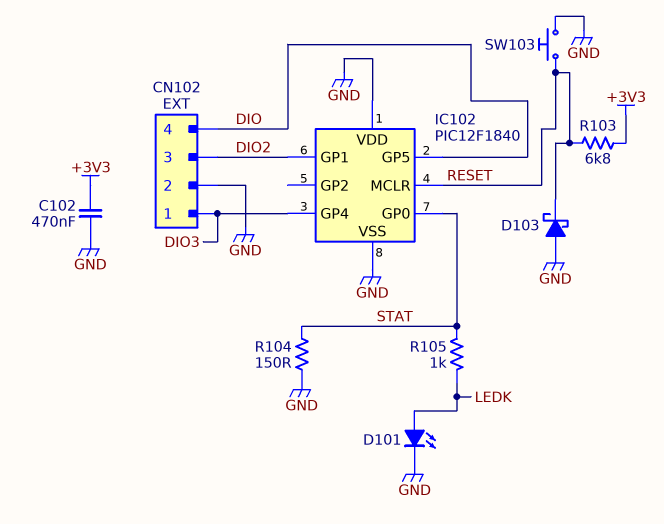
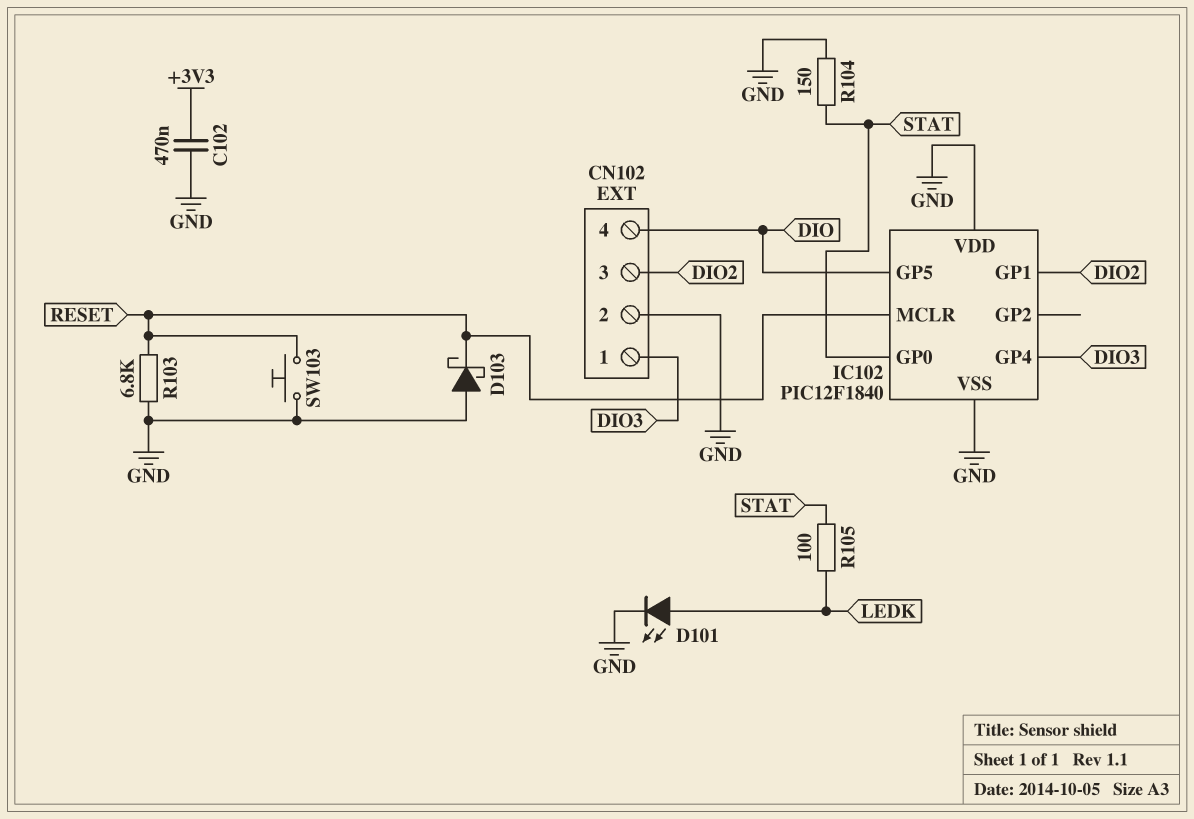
R103: 6.8k (+3V3, RESET) -> 6.8k (GND, RESET)
R105: 1k (LEDK, STAT) -> 100 (LEDK, STAT)

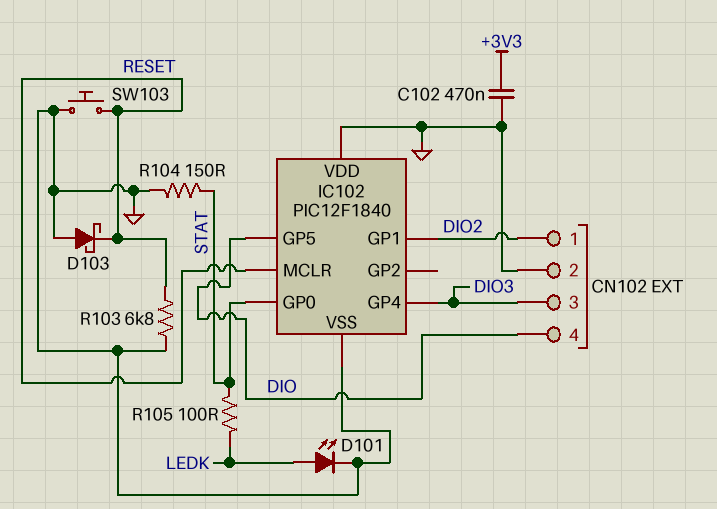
CN102 pin 1: DIO3 -> DIO2
CN102 pin 3: DIO2 -> DIO3

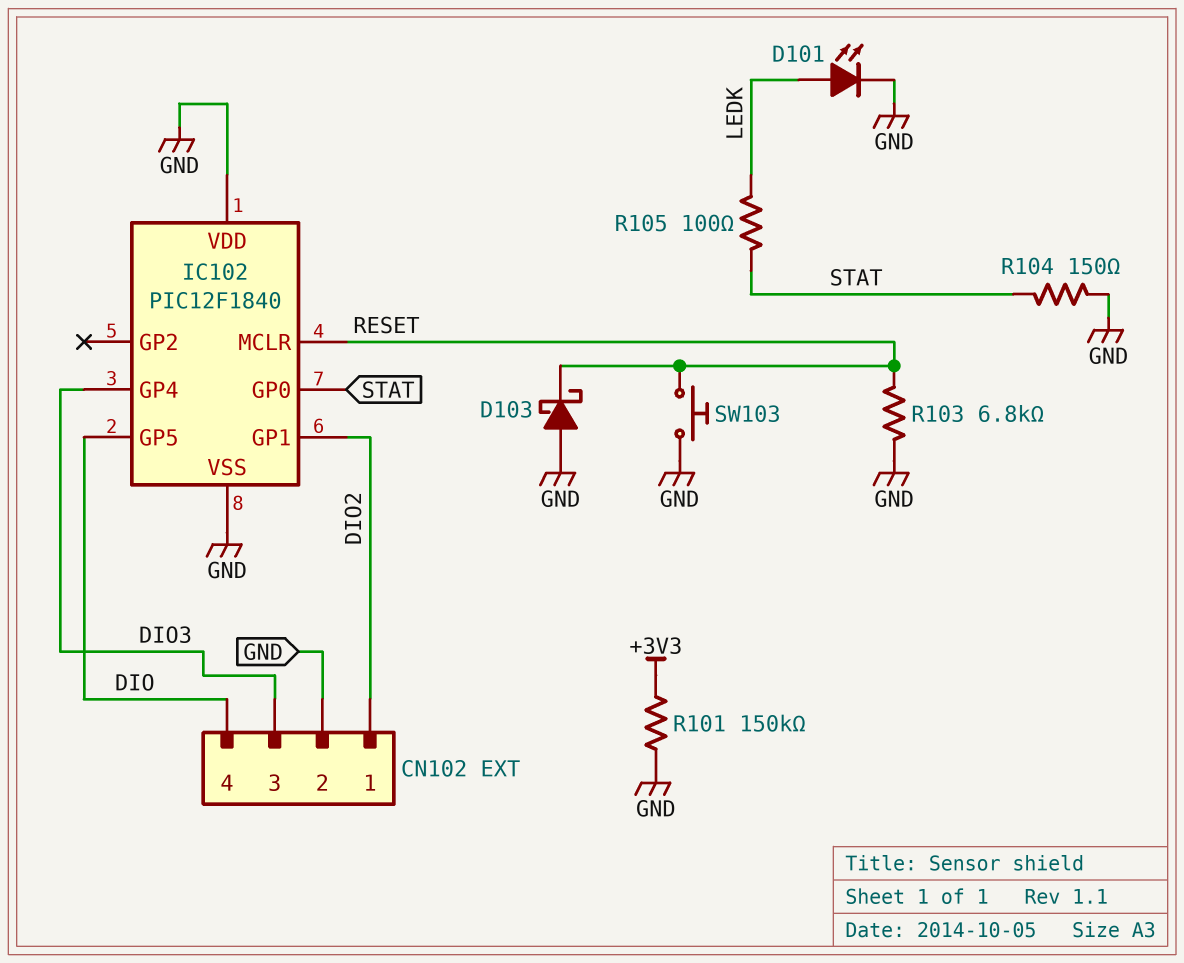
C102: 470nF (+3V3, GND) -> none
R101: none -> 150k (+3V3, GND)

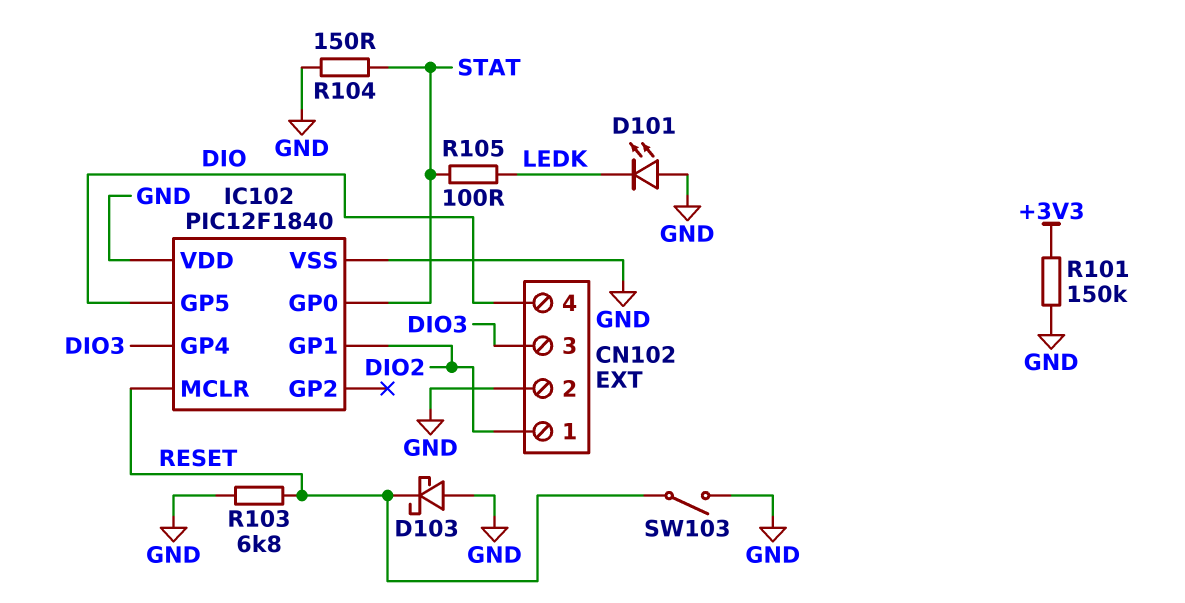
D101: LED (A LEDK, K GND) -> LED (A GND, K LEDK)
SW103: button (GND, RESET) -> switch (GND, RESET)

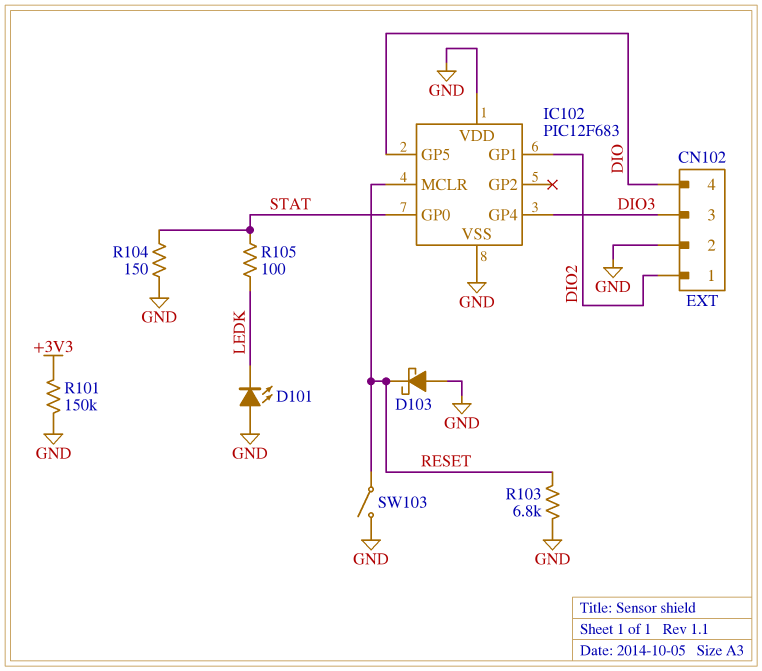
IC102: PIC12F1840 -> PIC12F683

